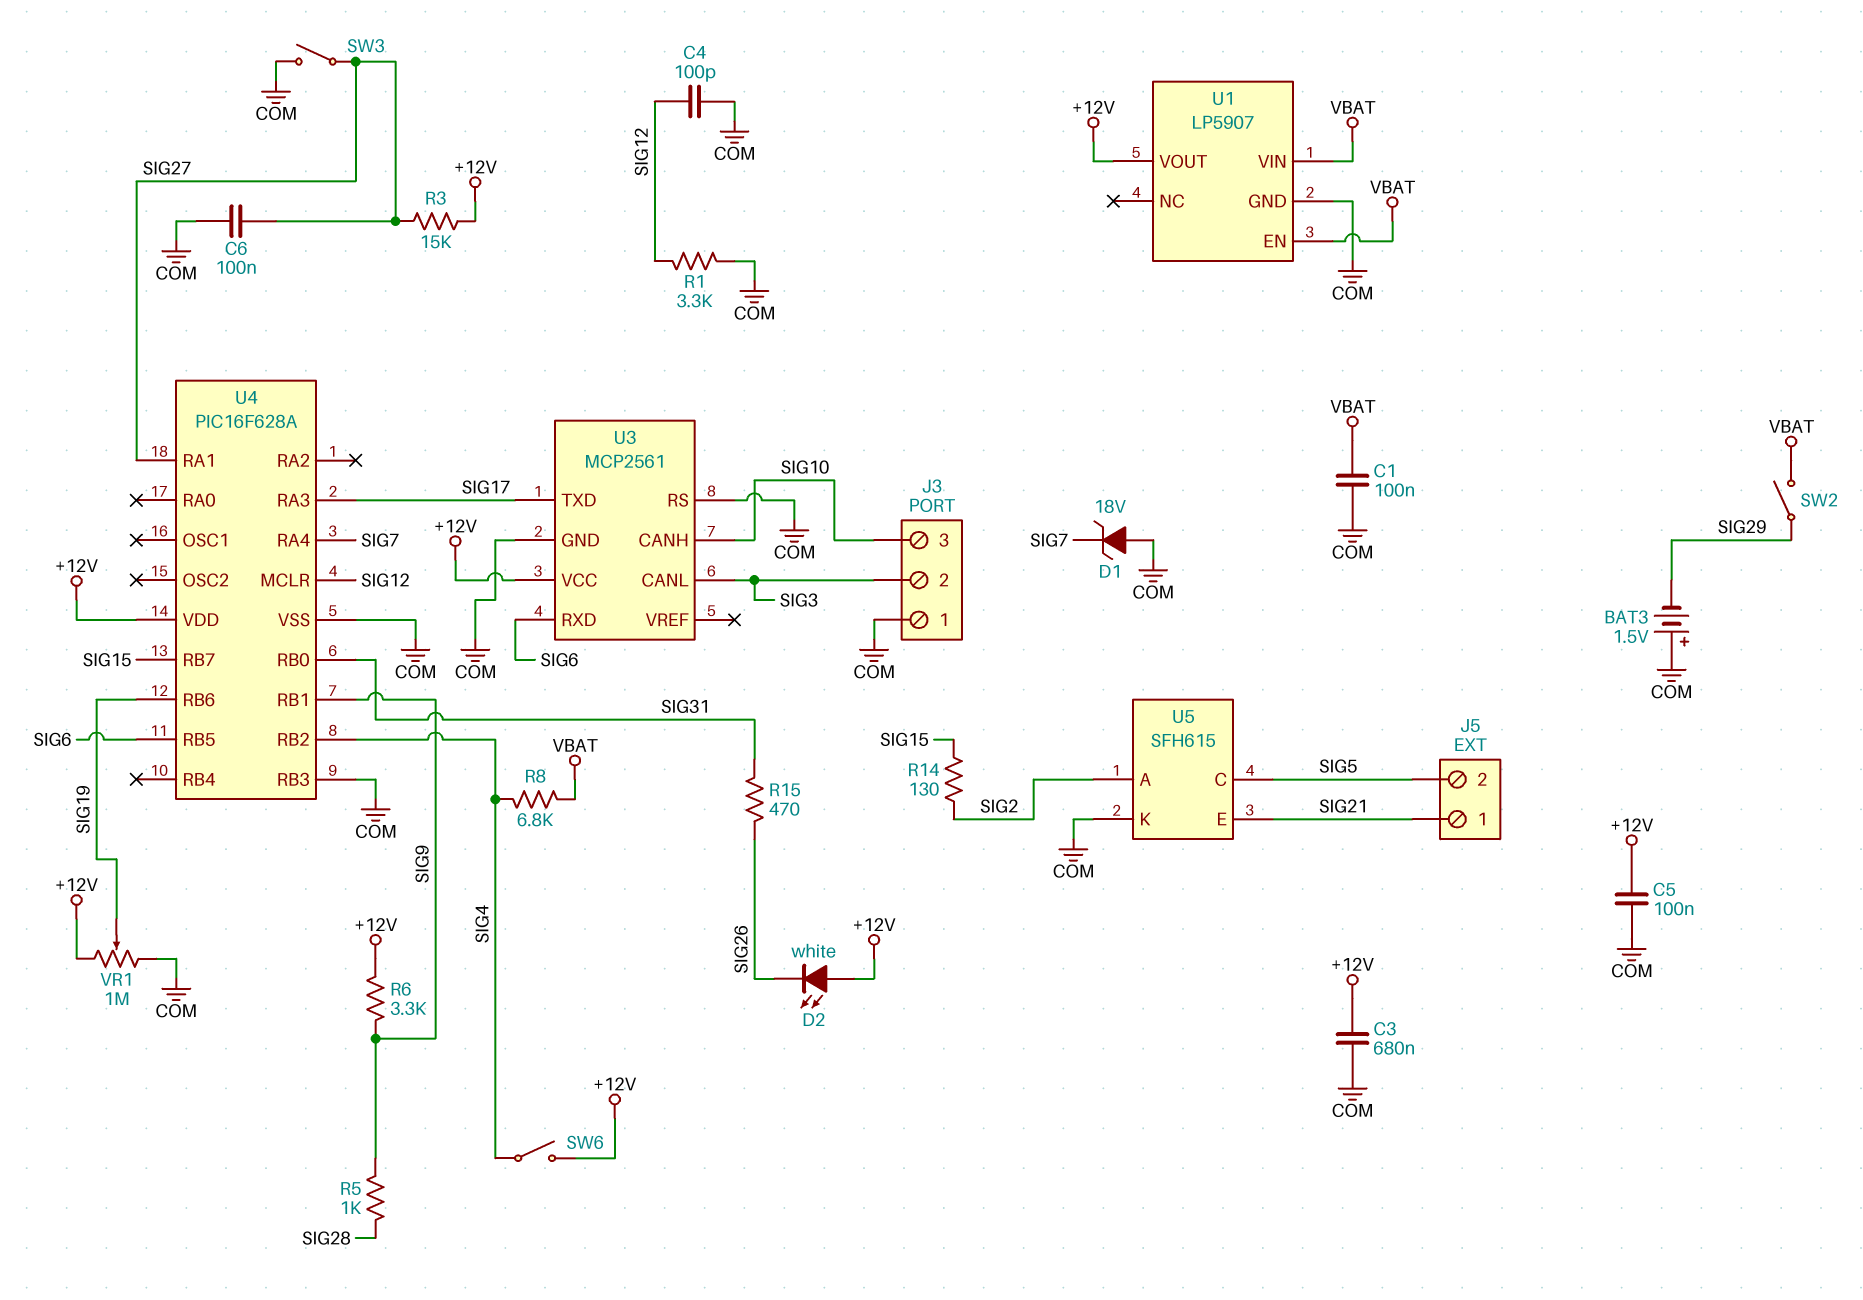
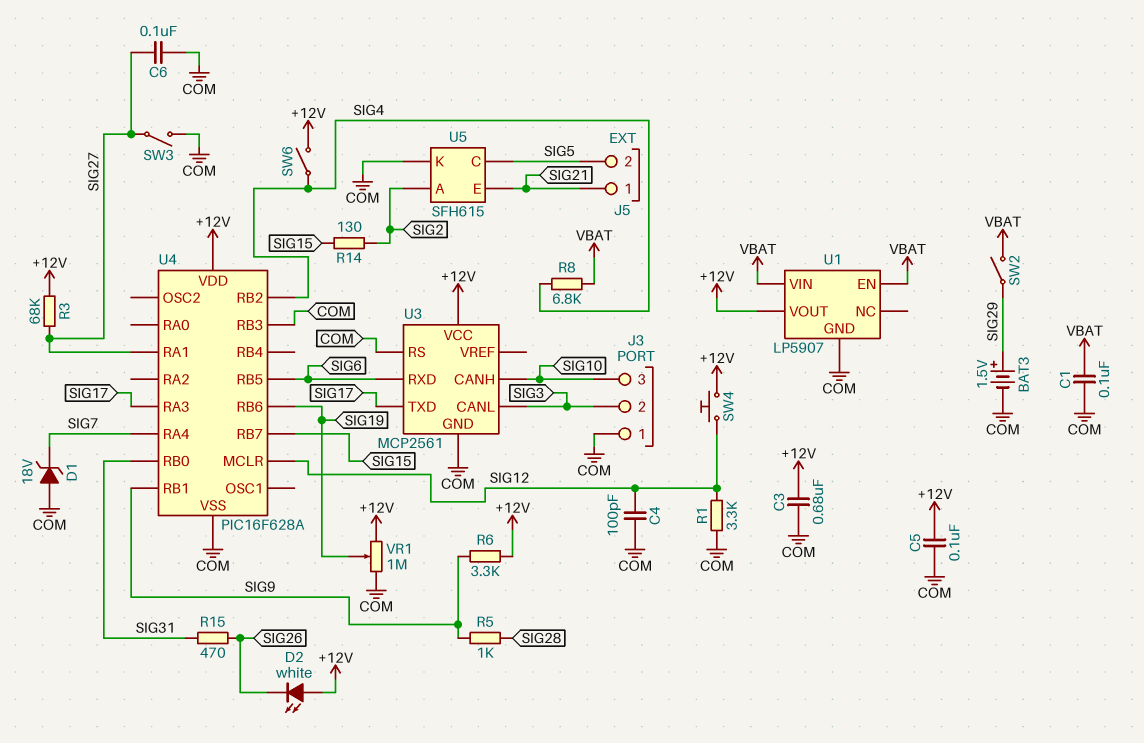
BAT3: 1.5V (plus COM, minus SIG29) -> 1.5V (plus SIG29, minus COM)
R3: 15k (+12V, SIG27) -> 68k (+12V, SIG27)
SW4: none -> button (+12V, SIG12)

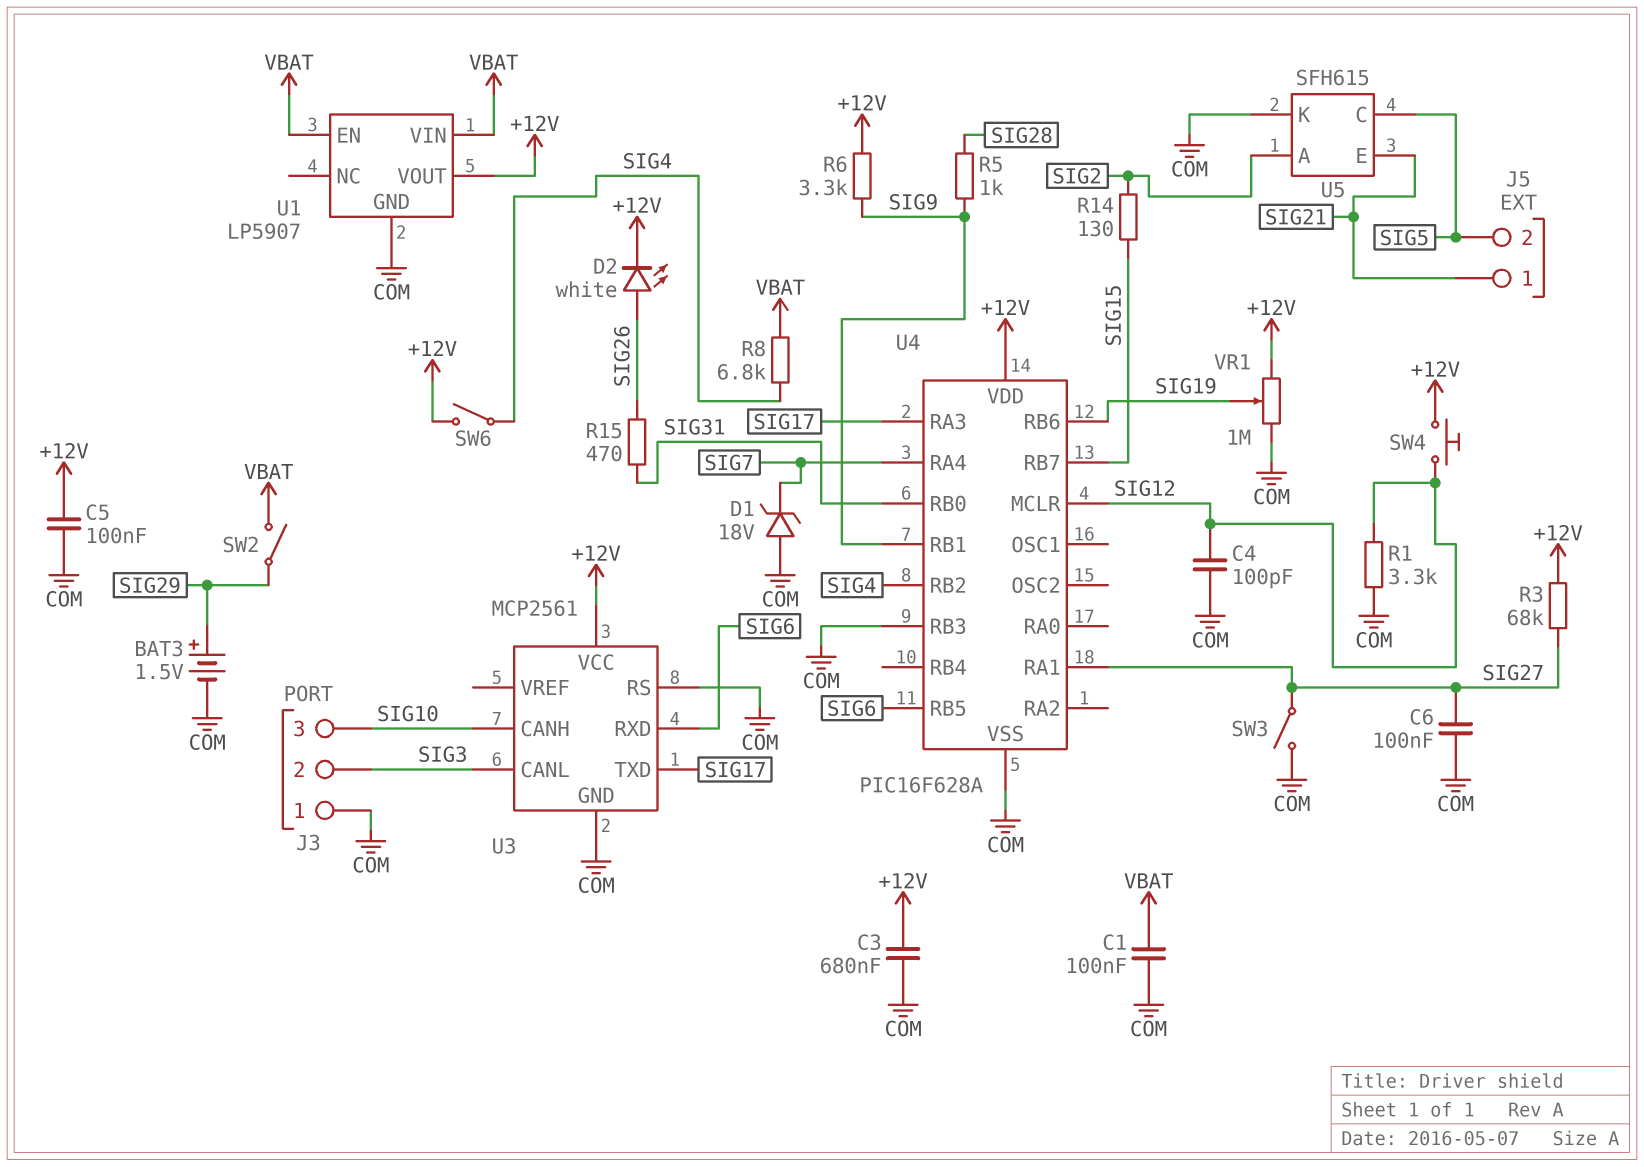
D2: LED white (A +12V, K SIG26) -> LED white (A SIG26, K +12V)

